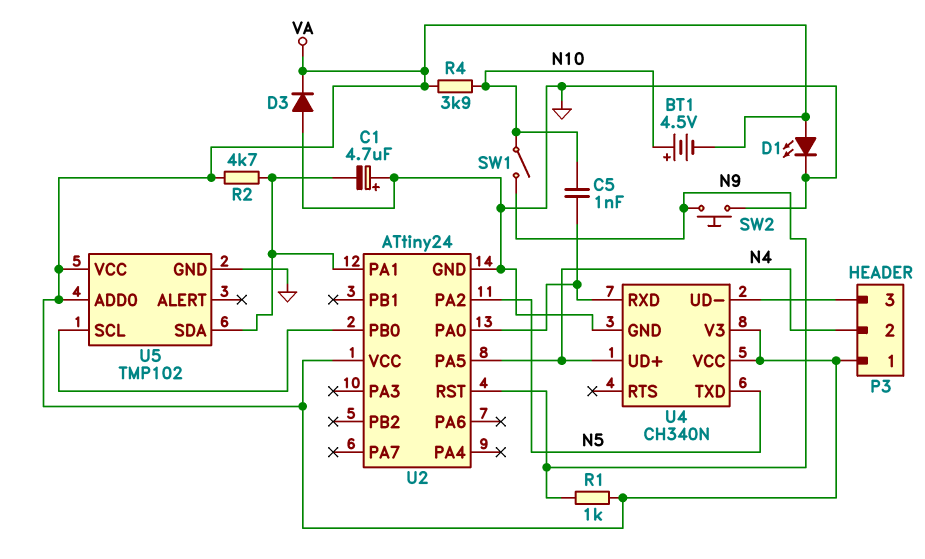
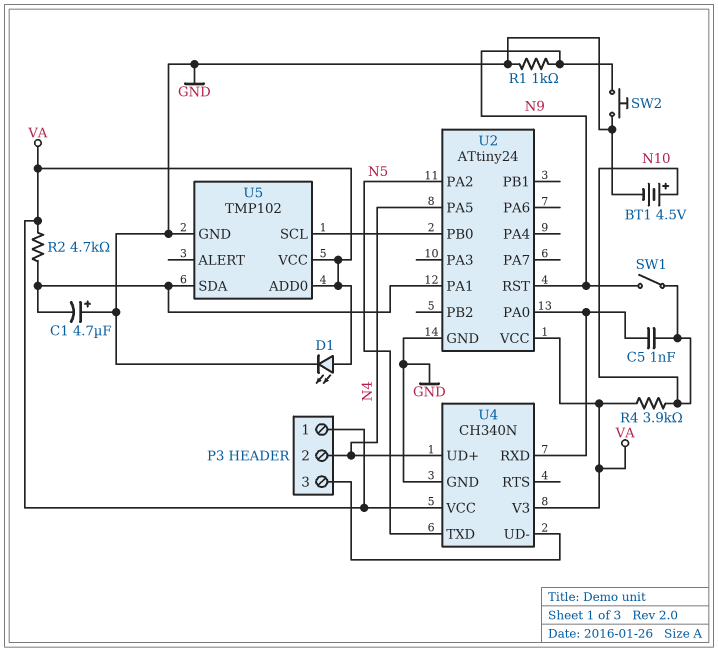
BT1: 4.5V (plus N10, minus VA) -> 4.5V (plus N10, minus GND)
D3: diode (A GND, K VA) -> none
R1: 1k (N9, VA) -> 1k (GND, N9)

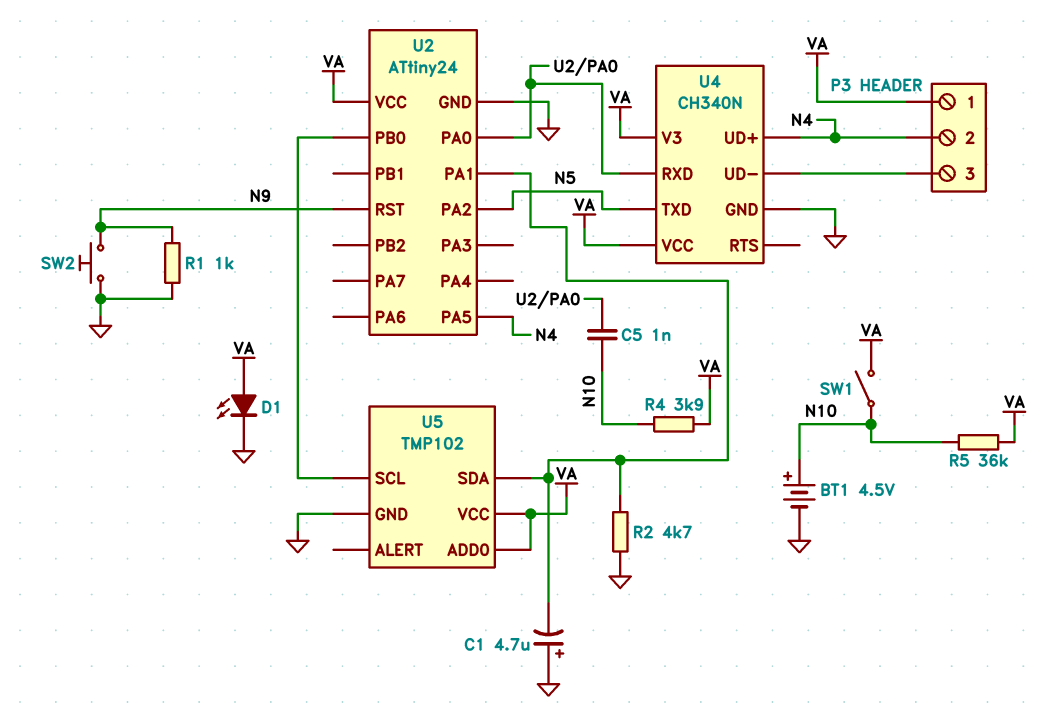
R2: 4.7k (U2/PA1, VA) -> 4.7k (GND, U2/PA1)
R5: none -> 36k (N10, VA)
SW1: switch (N9, N10) -> switch (N10, VA)

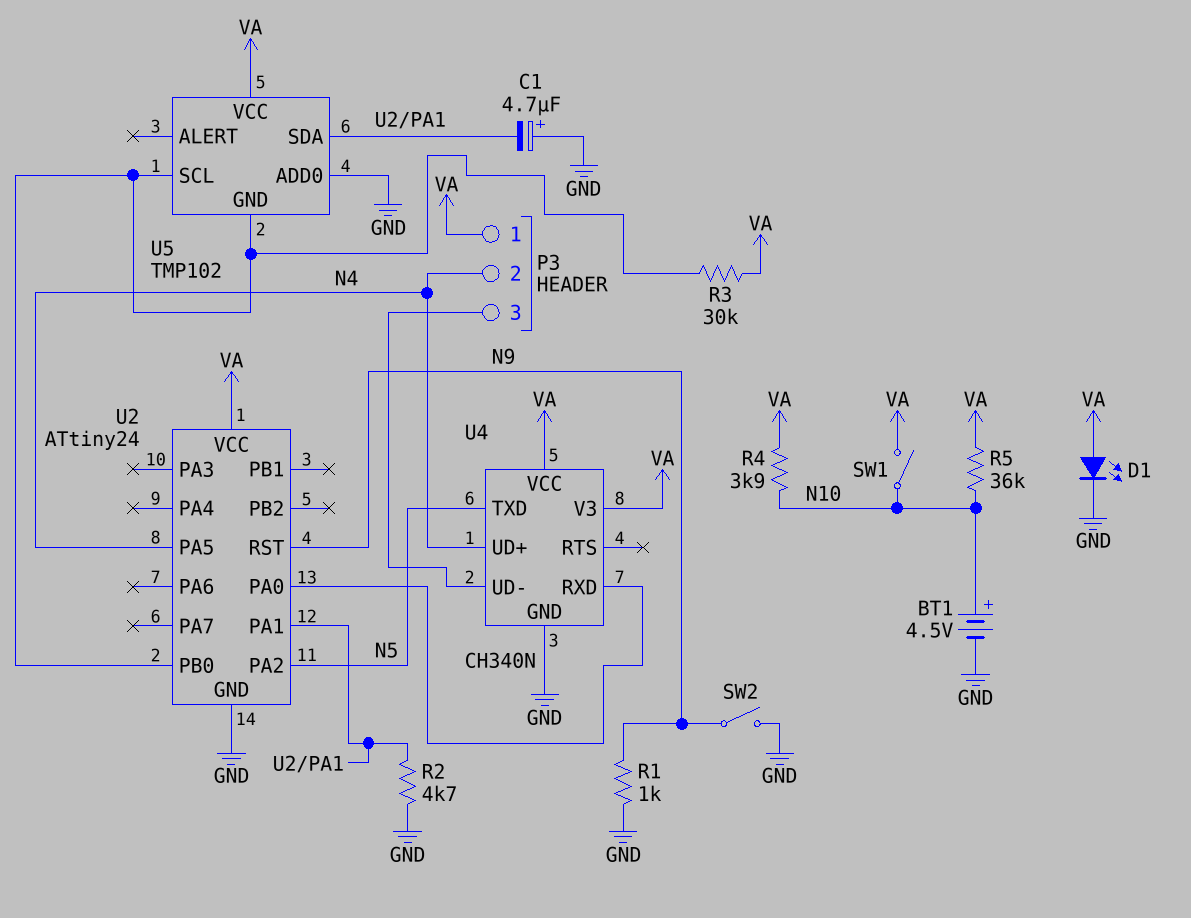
C5: 1nF (N10, U2/PA0) -> none
R3: none -> 30k (U2/PB0, VA)
SW2: button (GND, N9) -> switch (GND, N9)
U5 pin ADD0: VA -> GND
U5 pin GND: GND -> U2/PB0

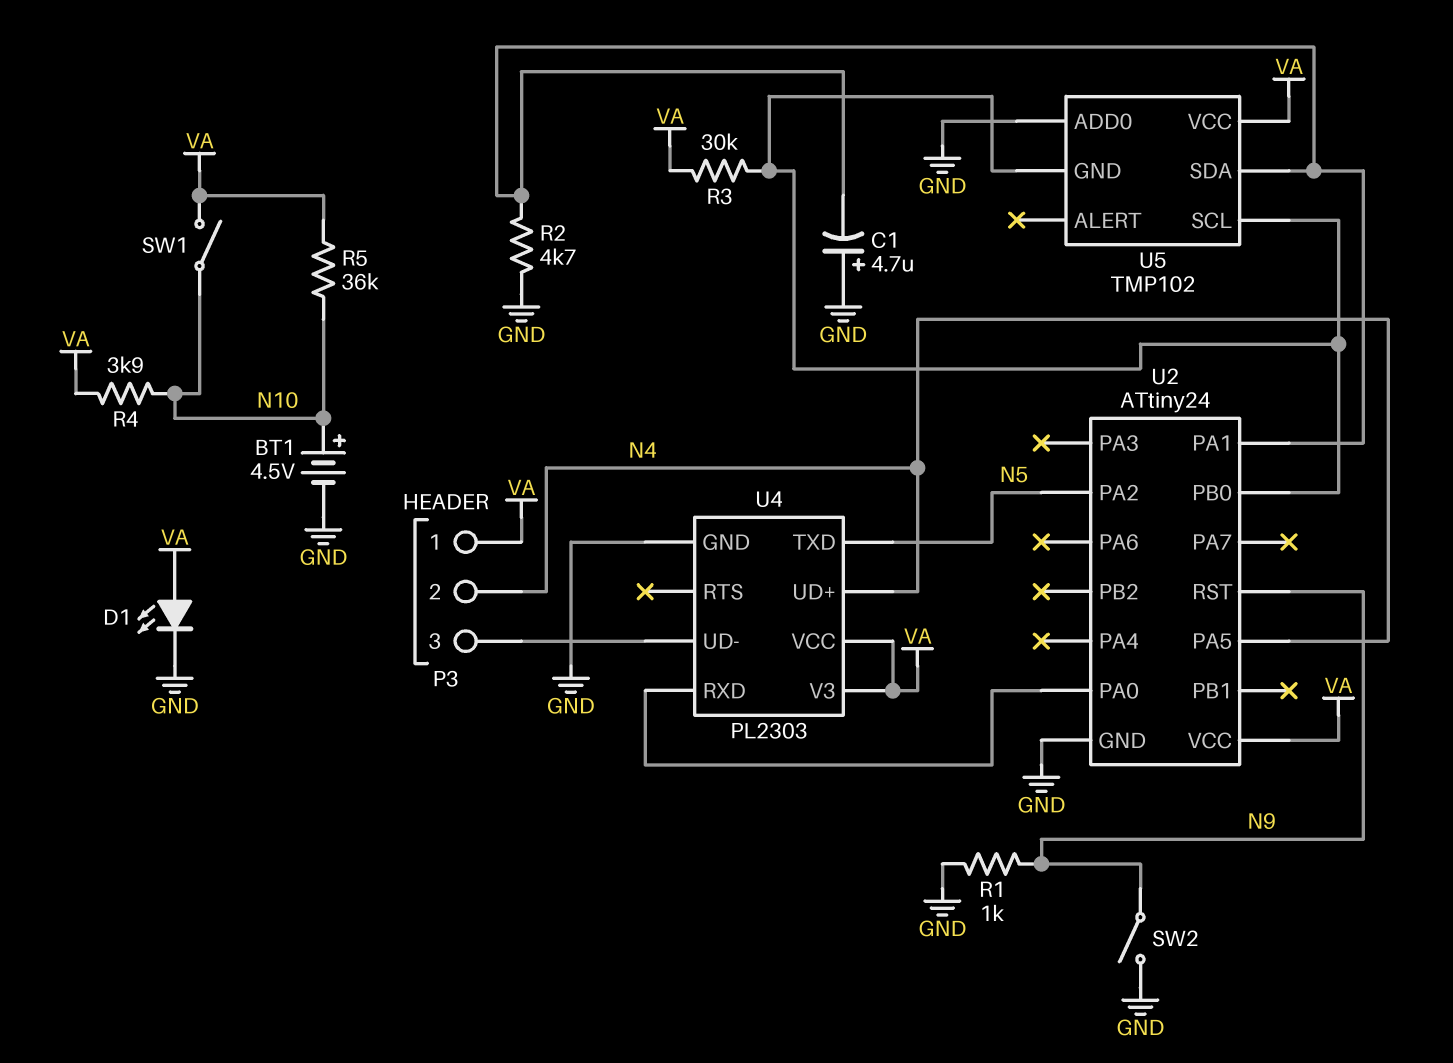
U4: CH340N -> PL2303

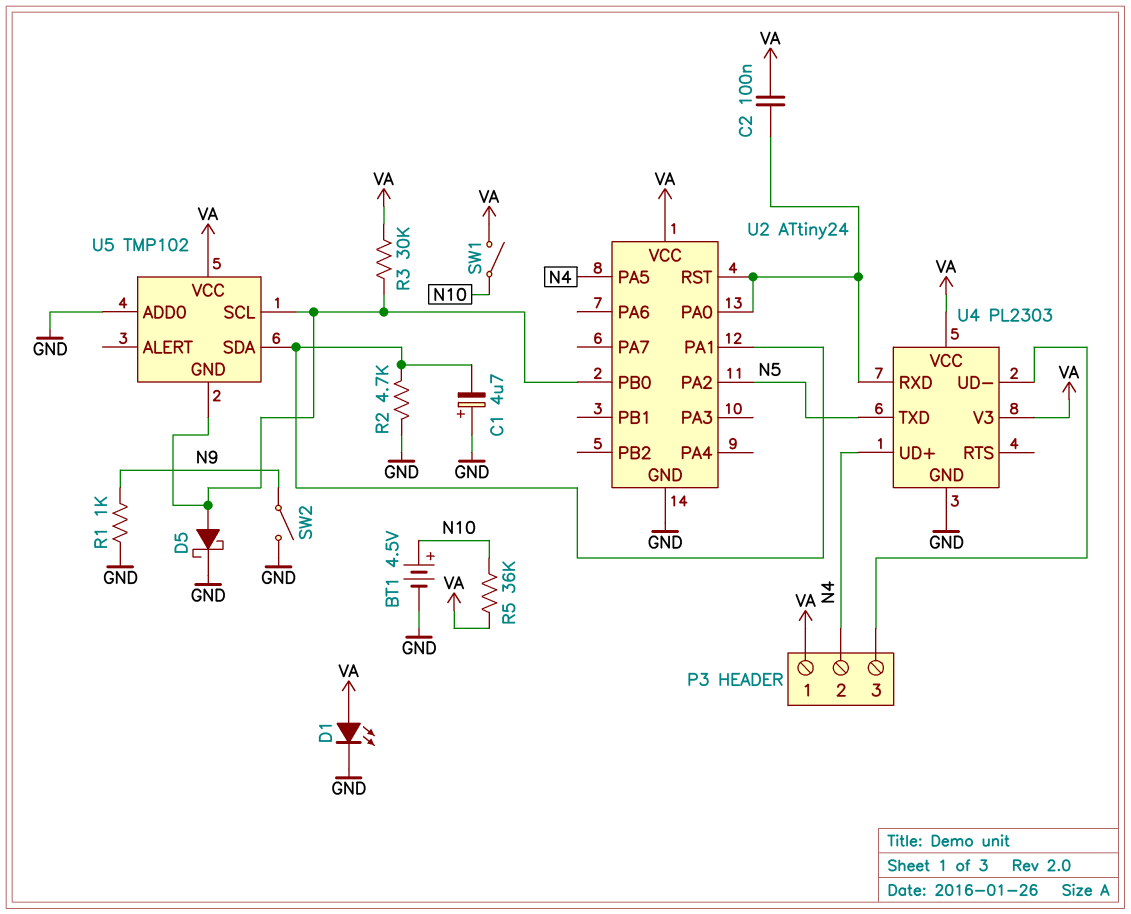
C2: none -> 100nF (U2/PA0, VA)
D5: none -> schottky (A U2/PB0, K GND)
R4: 3.9k (N10, VA) -> none
U2 pin RST: N9 -> U2/PA0

